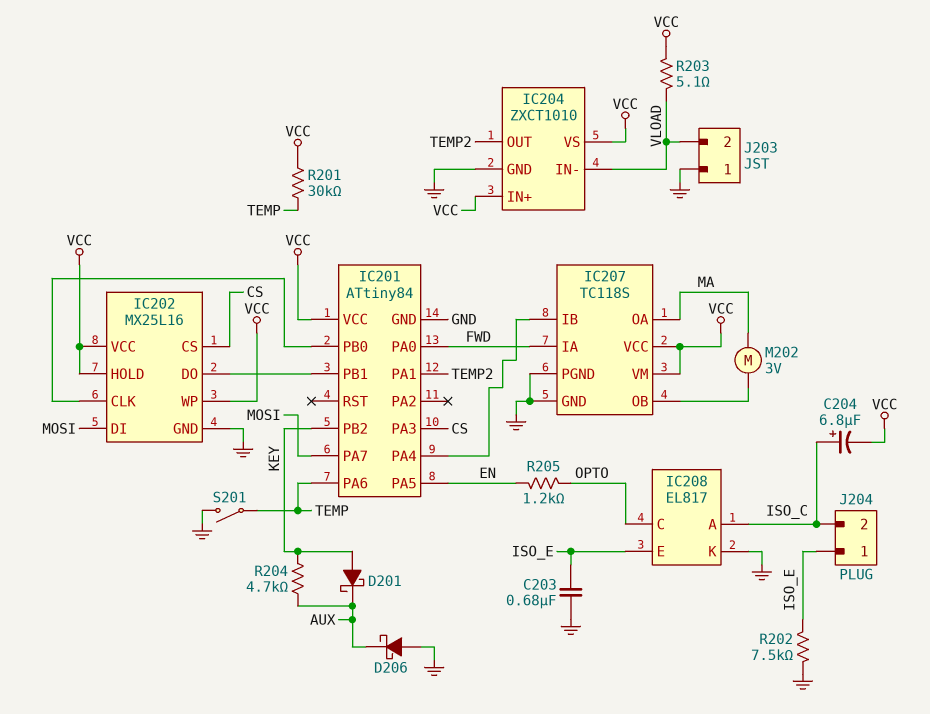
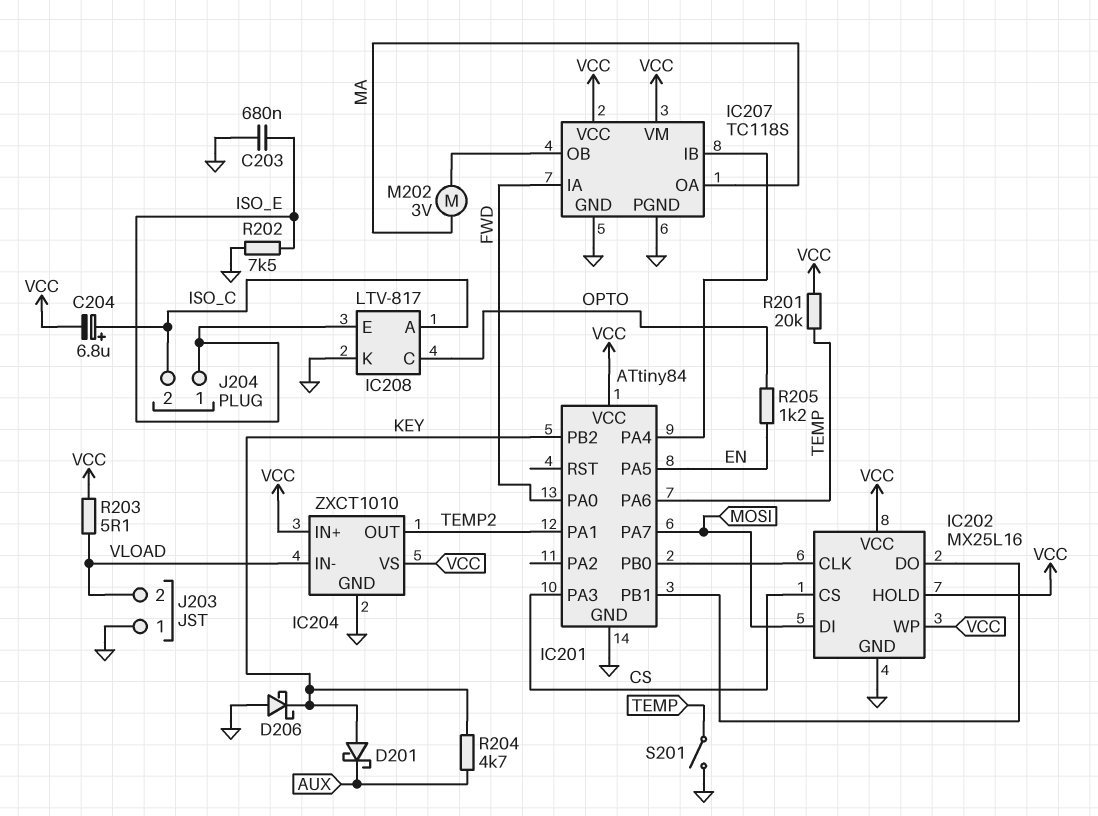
D206: schottky (A GND, K AUX) -> schottky (A GND, K KEY)
IC208: EL817 -> LTV-817
R201: 30k (TEMP, VCC) -> 20k (TEMP, VCC)

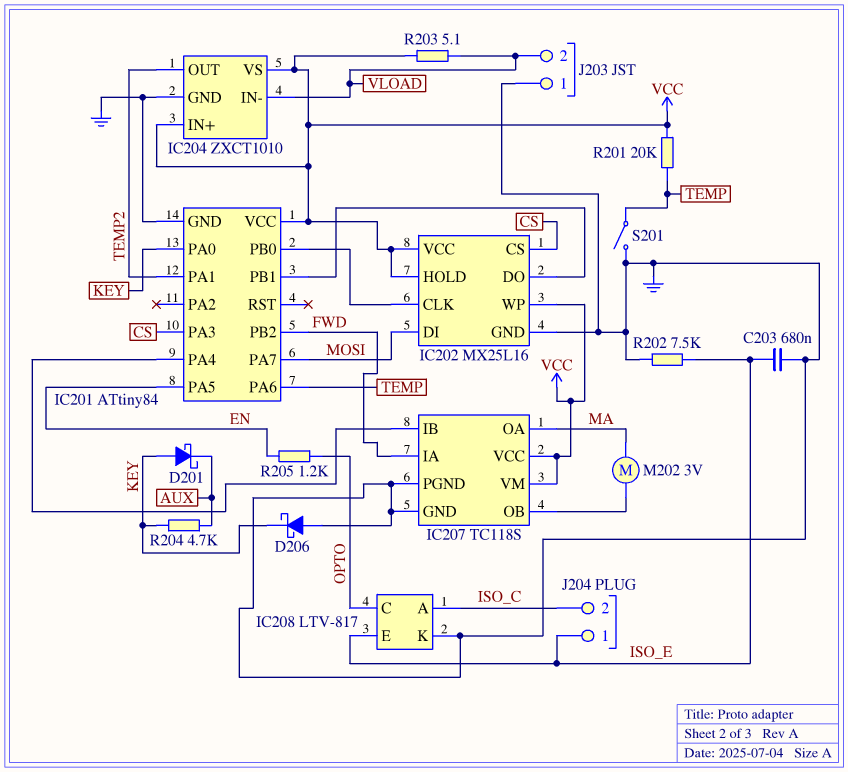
C204: 6.8uF (plus ISO_C, minus VCC) -> none
IC201 pin PA0: FWD -> KEY
IC201 pin PB2: KEY -> FWD

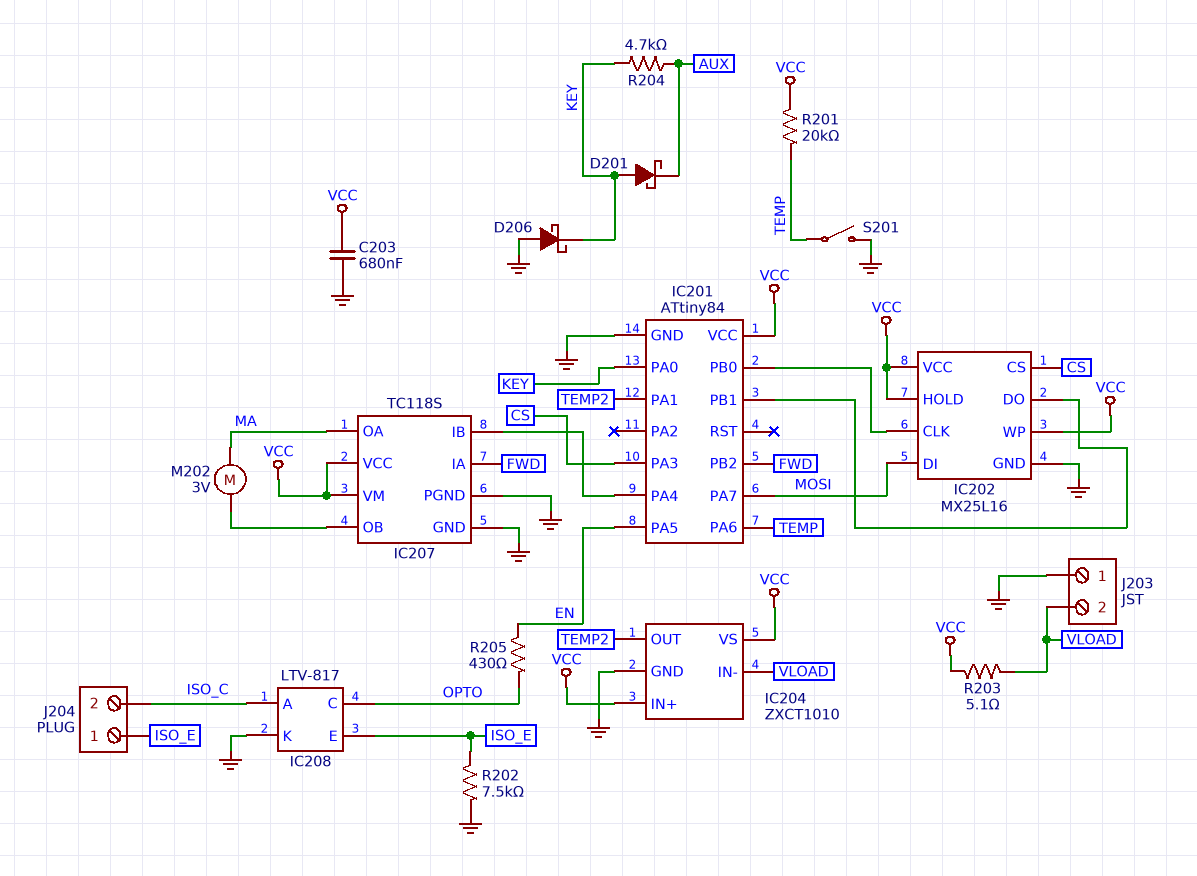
C203: 680nF (GND, ISO_E) -> 680nF (GND, VCC)
R205: 1.2k (EN, OPTO) -> 430 (EN, OPTO)

